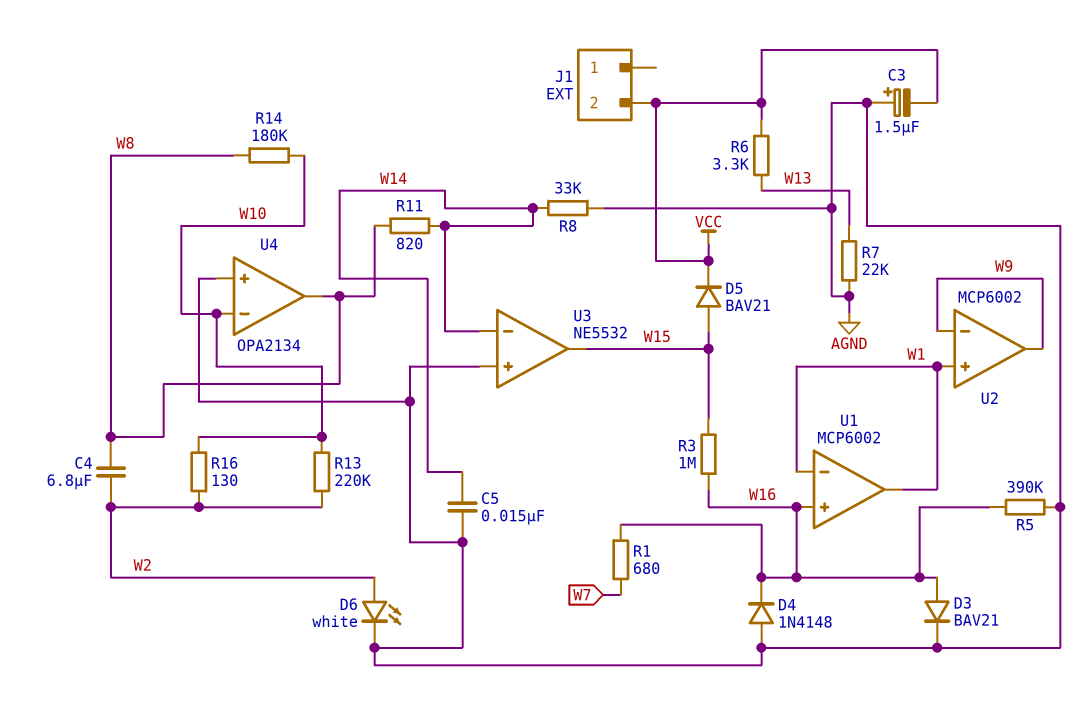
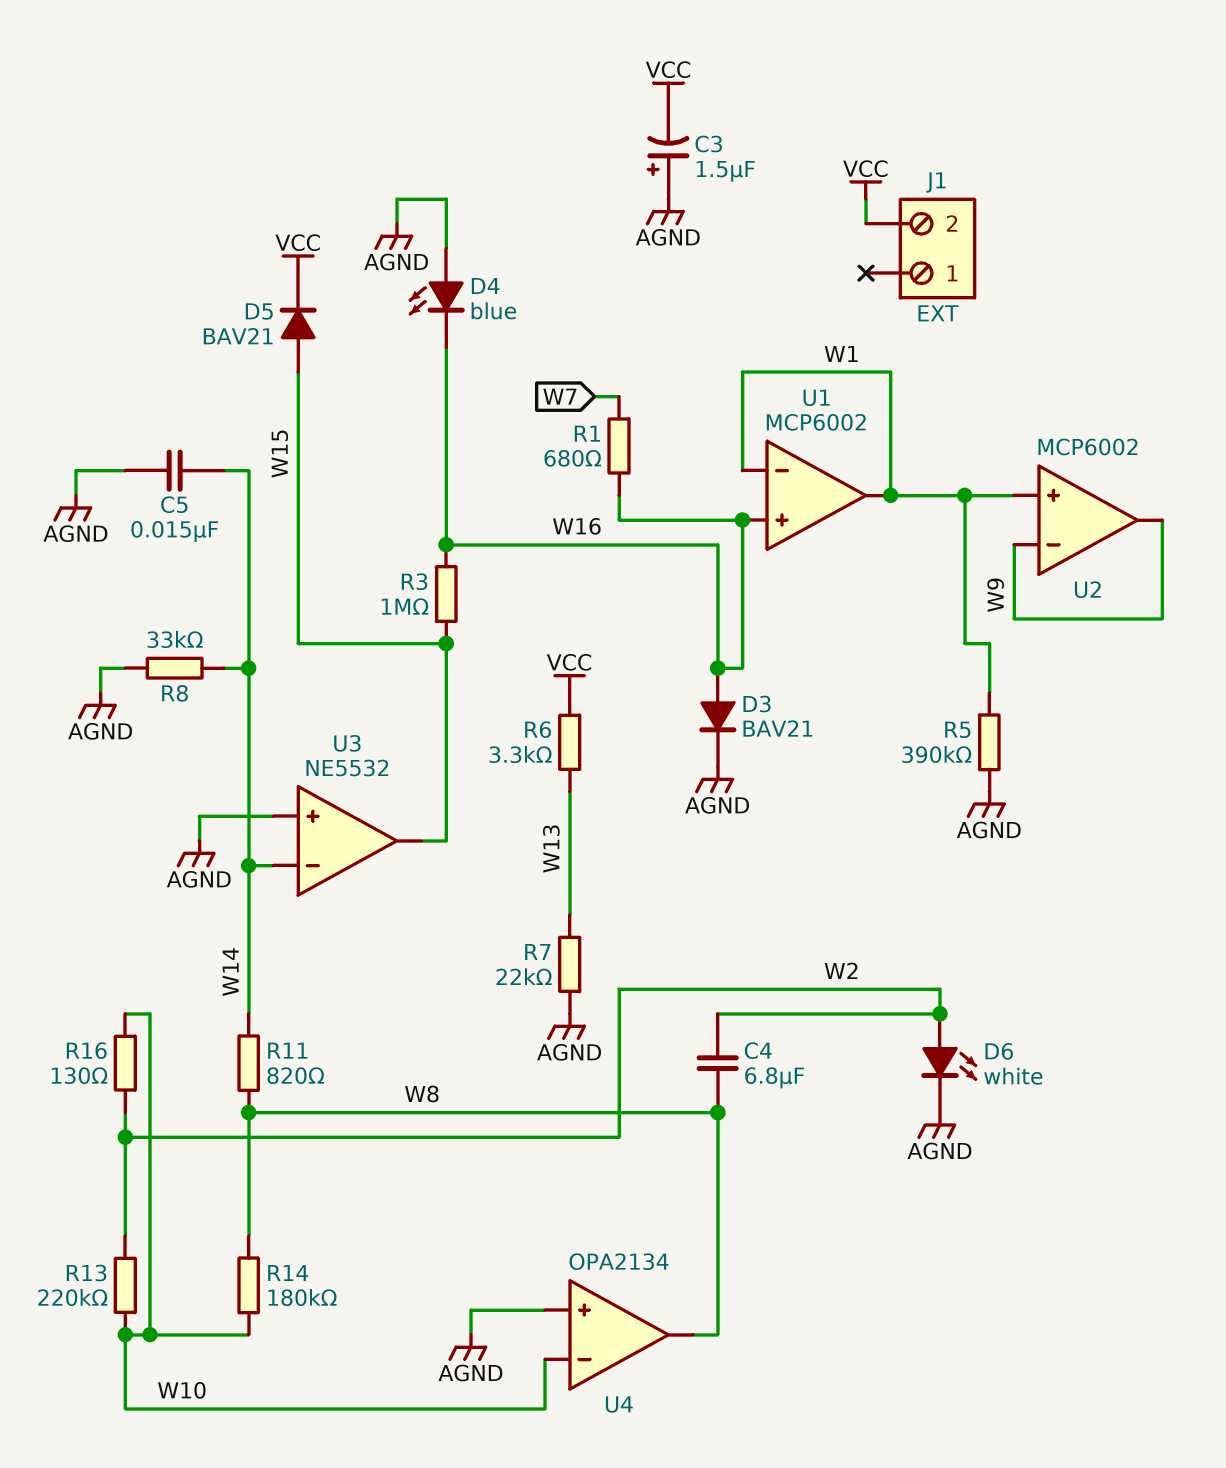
D4: diode 1N4148 (A AGND, K W16) -> LED blue (A AGND, K W16)
R5: 390k (AGND, W16) -> 390k (AGND, W1)

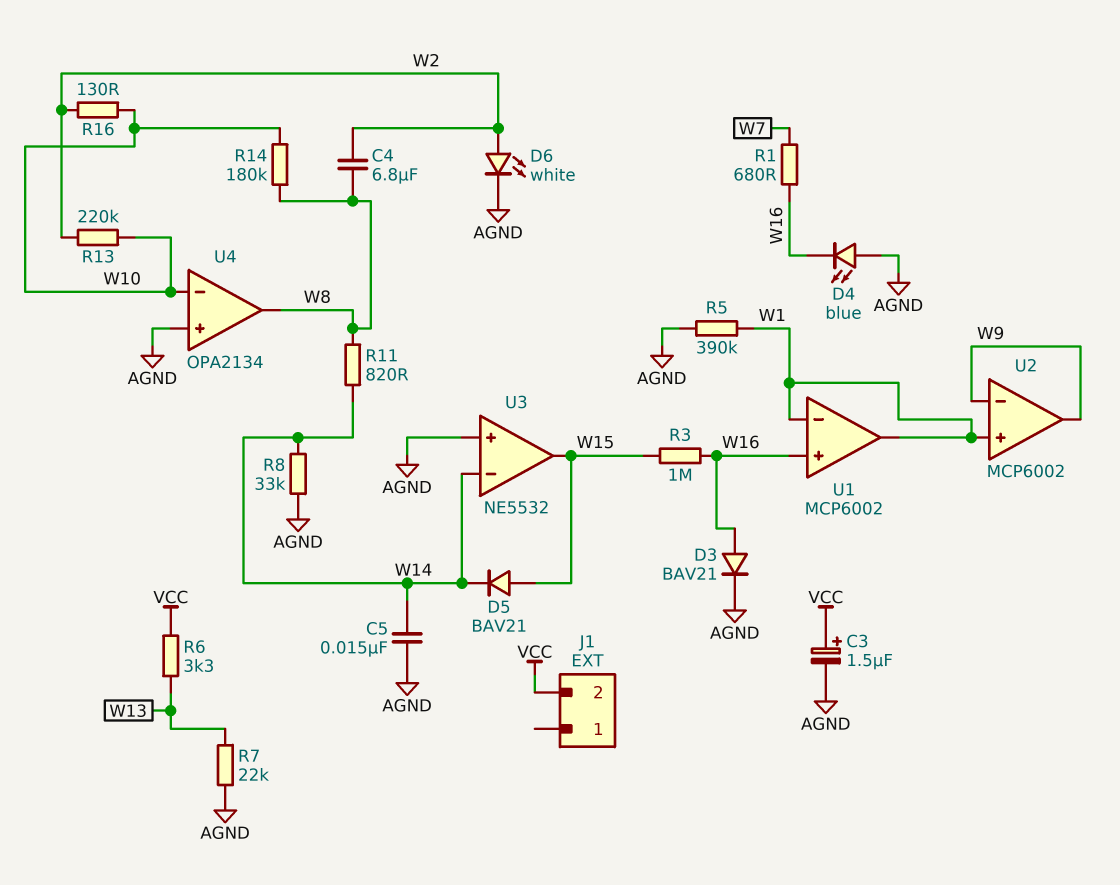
C3: 1.5uF (plus AGND, minus VCC) -> 1.5uF (plus VCC, minus AGND)
D5: diode BAV21 (A W15, K VCC) -> diode BAV21 (A W15, K W14)

